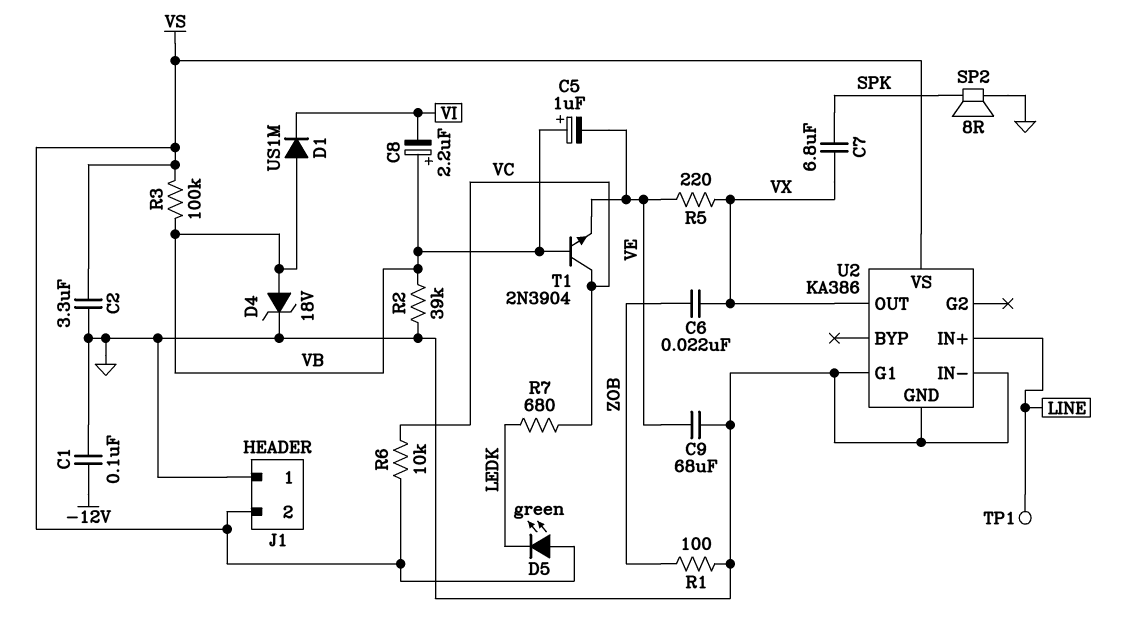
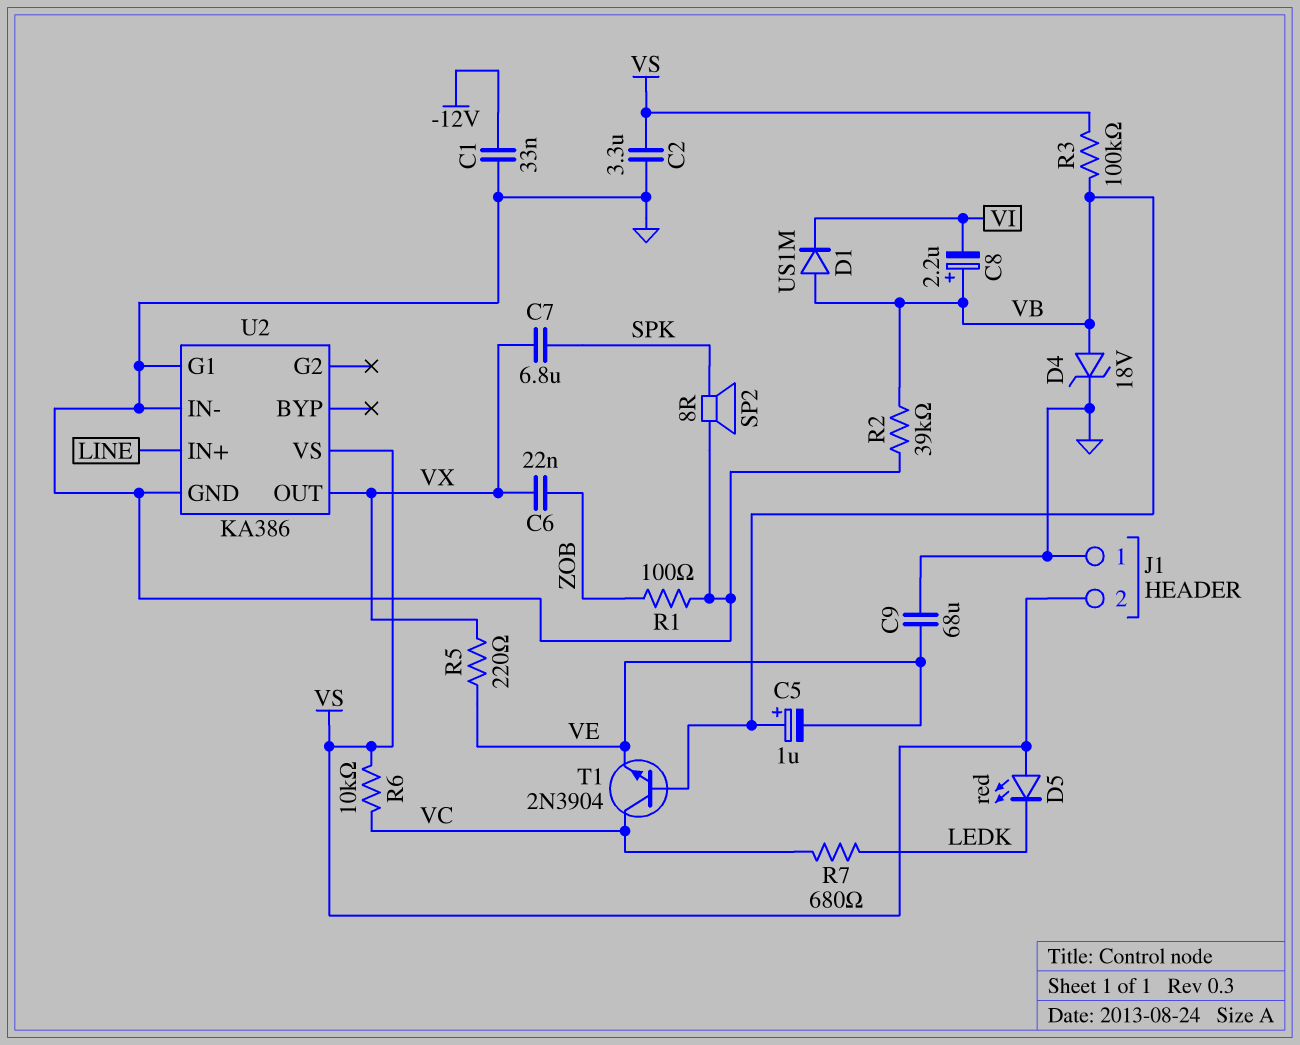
C1: 100nF (-12V, GND) -> 33nF (-12V, GND)
D5: LED green (A VS, K LEDK) -> LED red (A VS, K LEDK)
TP1: test point (LINE) -> none

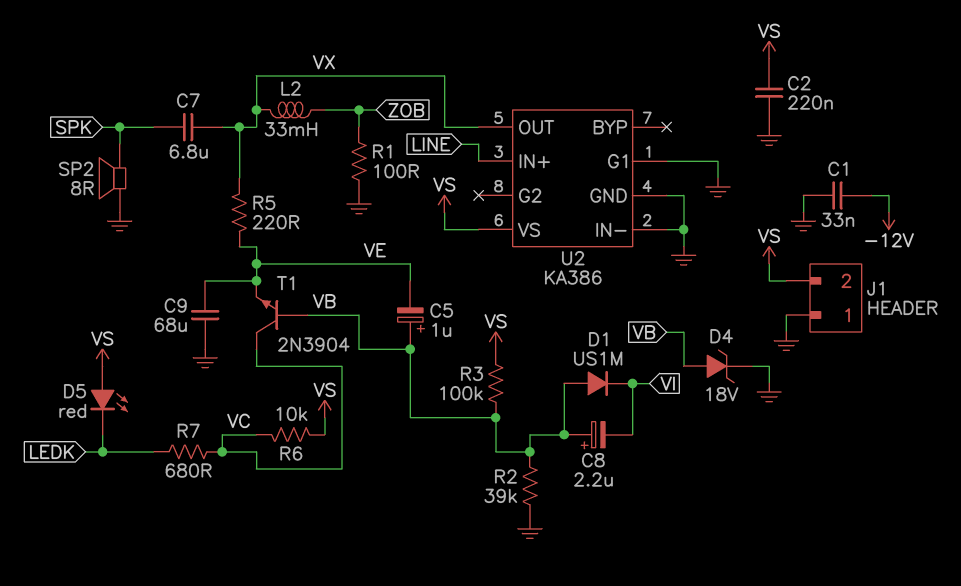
C2: 3.3uF (GND, VS) -> 220nF (GND, VS)
C6: 22nF (VX, ZOB) -> none
L2: none -> 33mH (VX, ZOB)

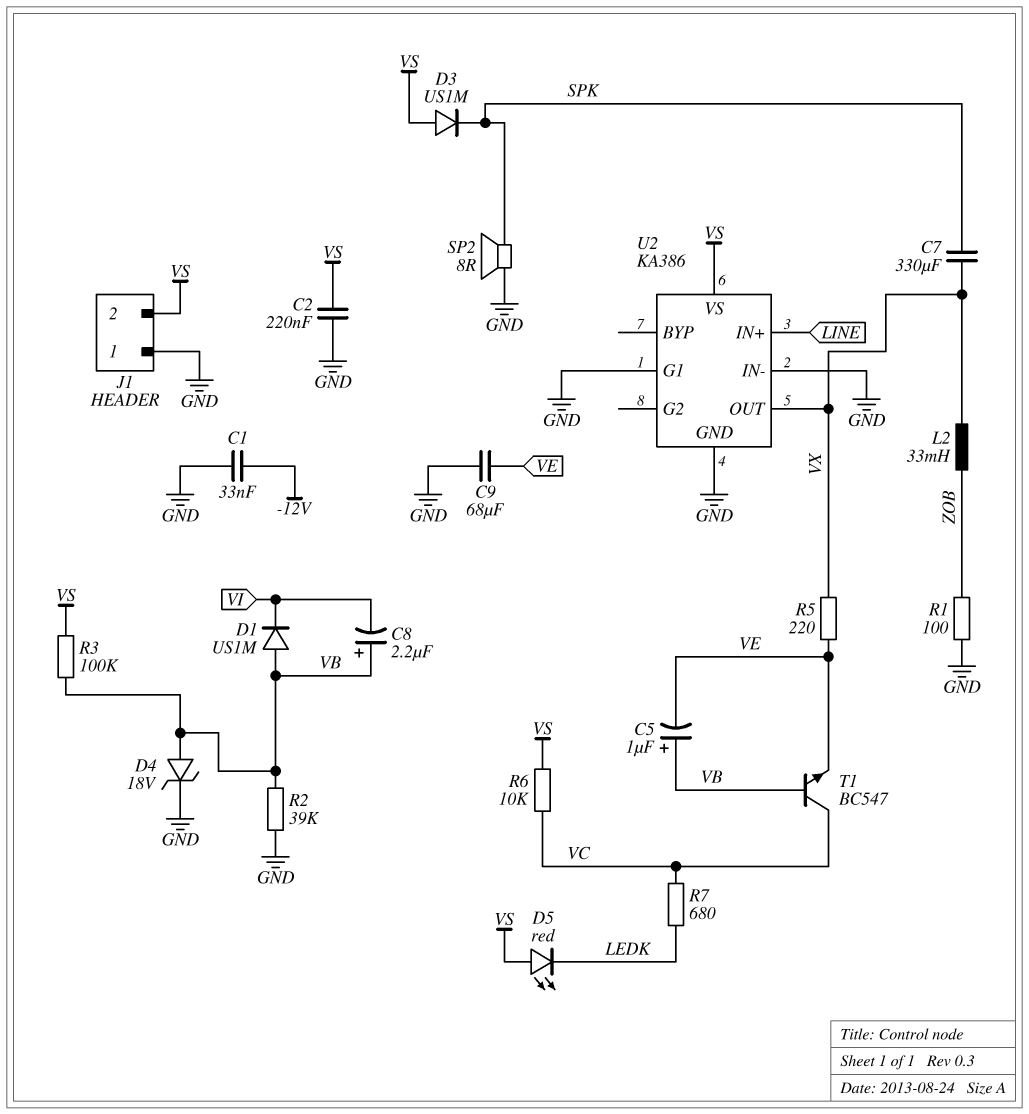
C7: 6.8uF (SPK, VX) -> 330uF (SPK, VX)
D3: none -> diode US1M (A VS, K SPK)
T1: NPN 2N3904 (B VB, C VC, E VE) -> NPN BC547 (B VB, C VC, E VE)

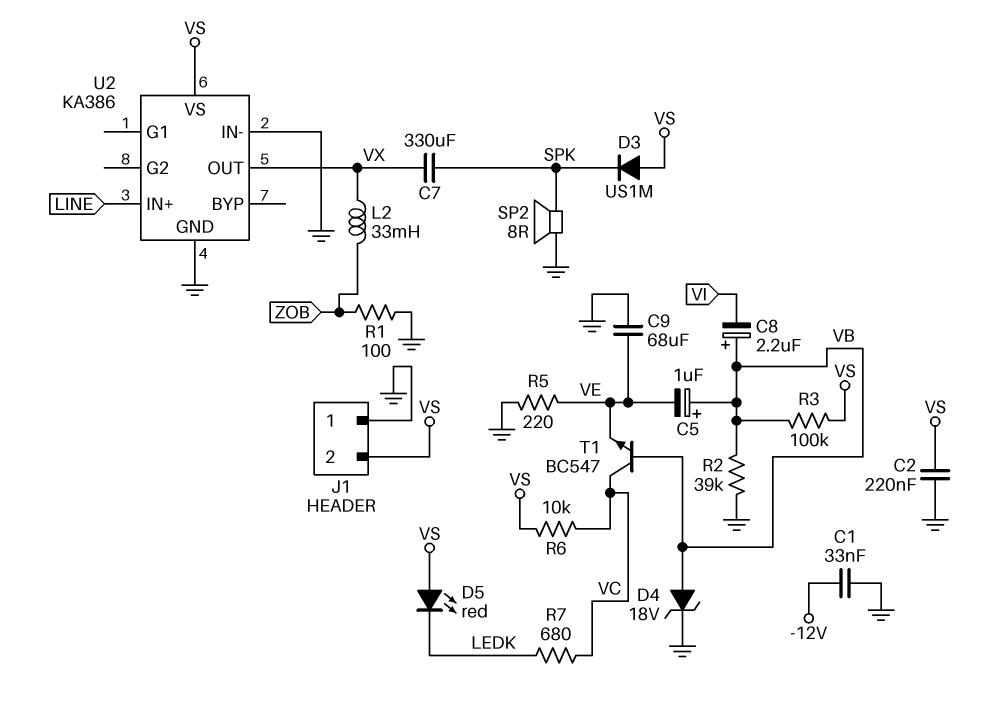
D1: diode US1M (A VB, K VI) -> none
R5: 220 (VE, VX) -> 220 (GND, VE)
U2 pin G1: GND -> none

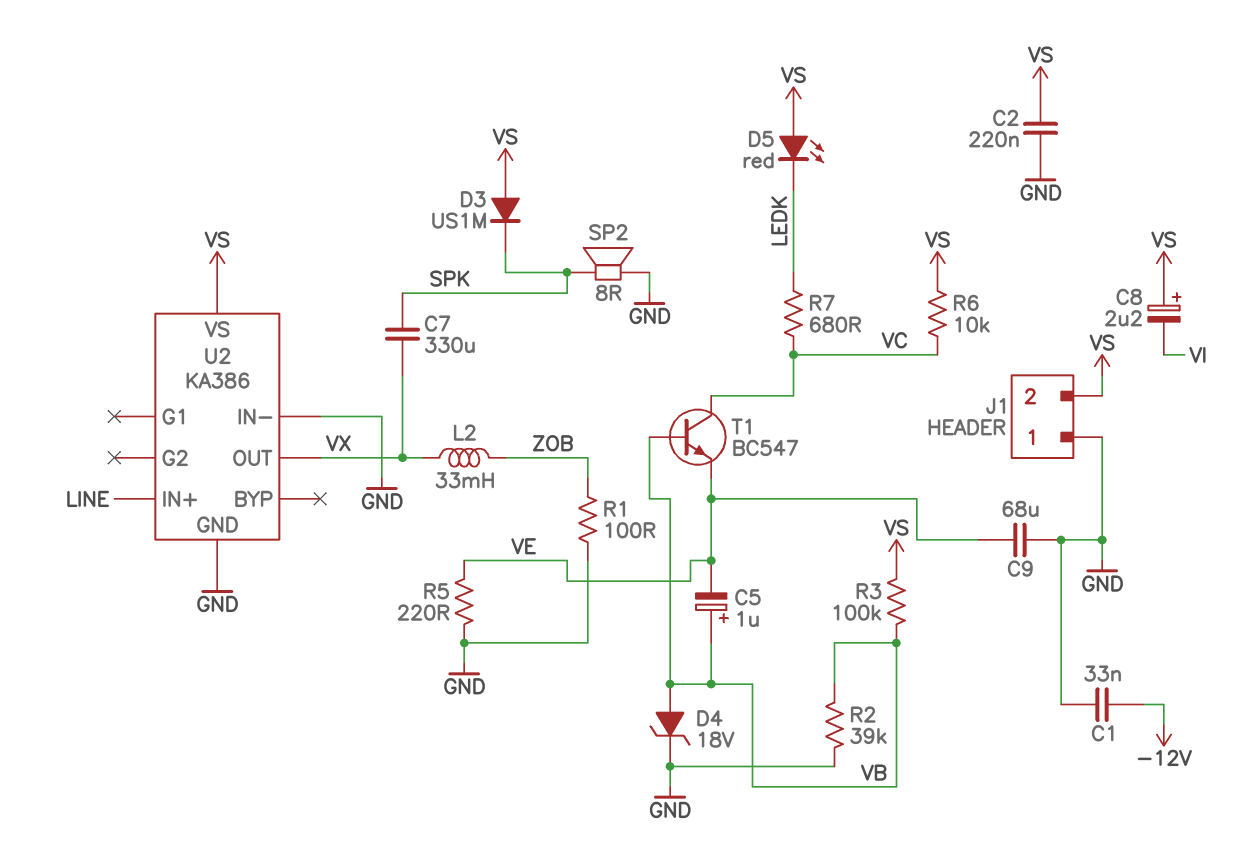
C8: 2.2uF (plus VB, minus VI) -> 2.2uF (plus VS, minus VI)

